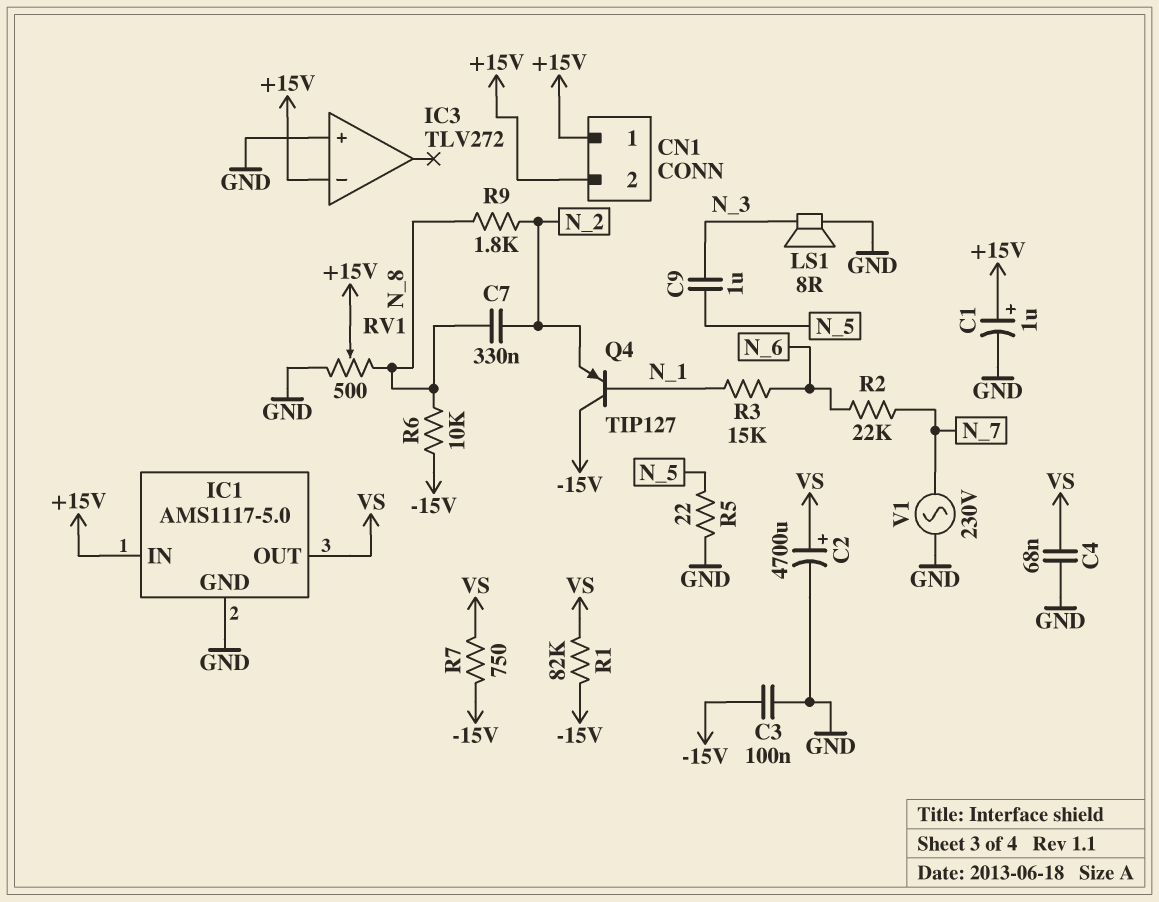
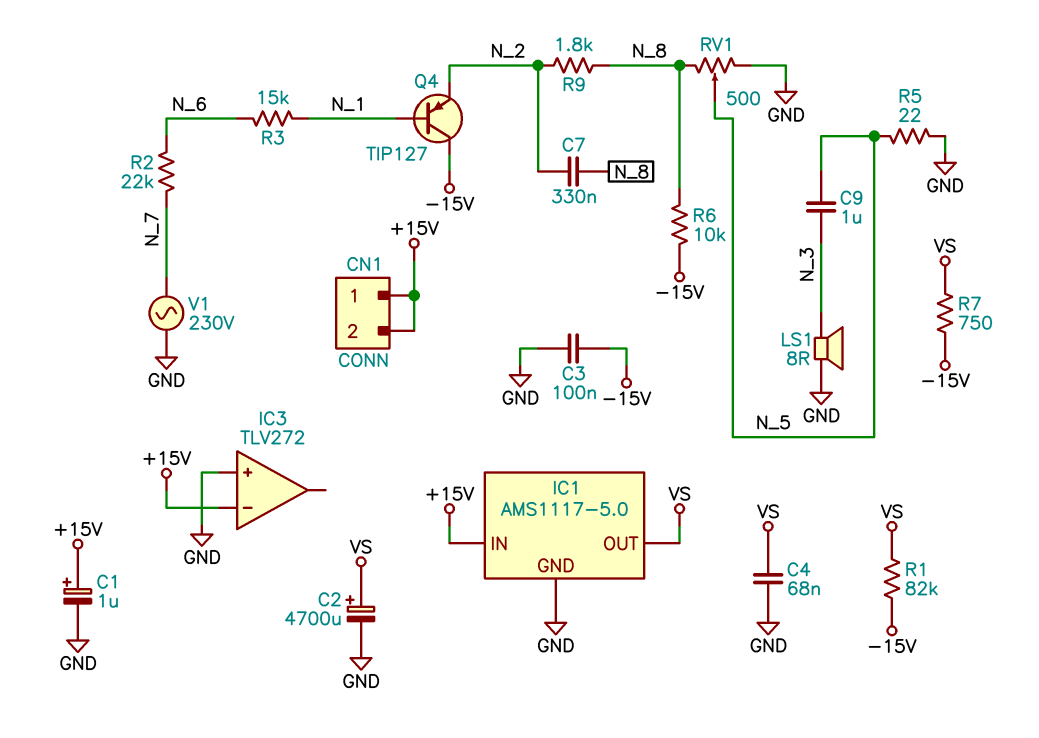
RV1: 500 (GND, N_8, wiper +15V) -> 500 (GND, N_8, wiper N_5)

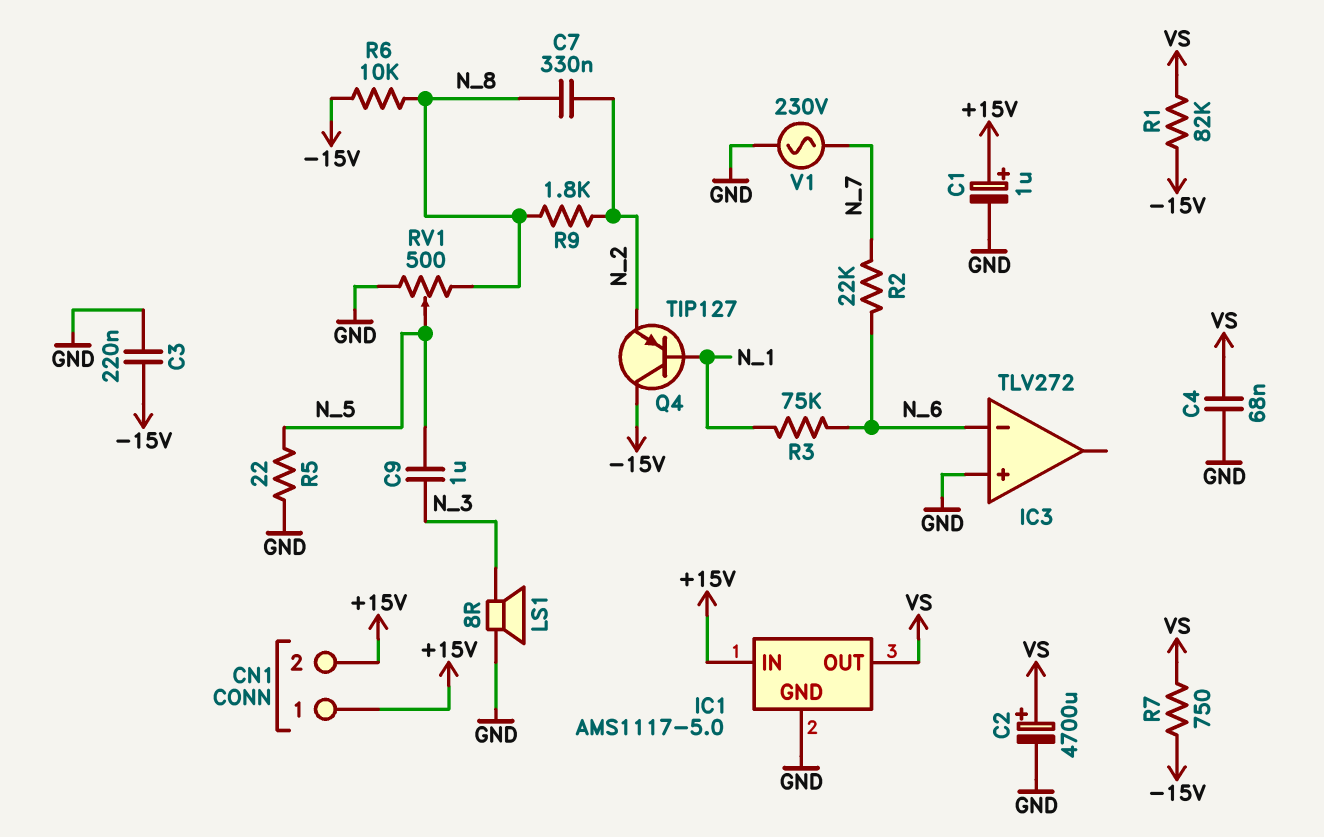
C3: 100nF (-15V, GND) -> 220nF (-15V, GND)
IC3 pin in-: +15V -> N_6
R3: 15k (N_1, N_6) -> 75k (N_1, N_6)

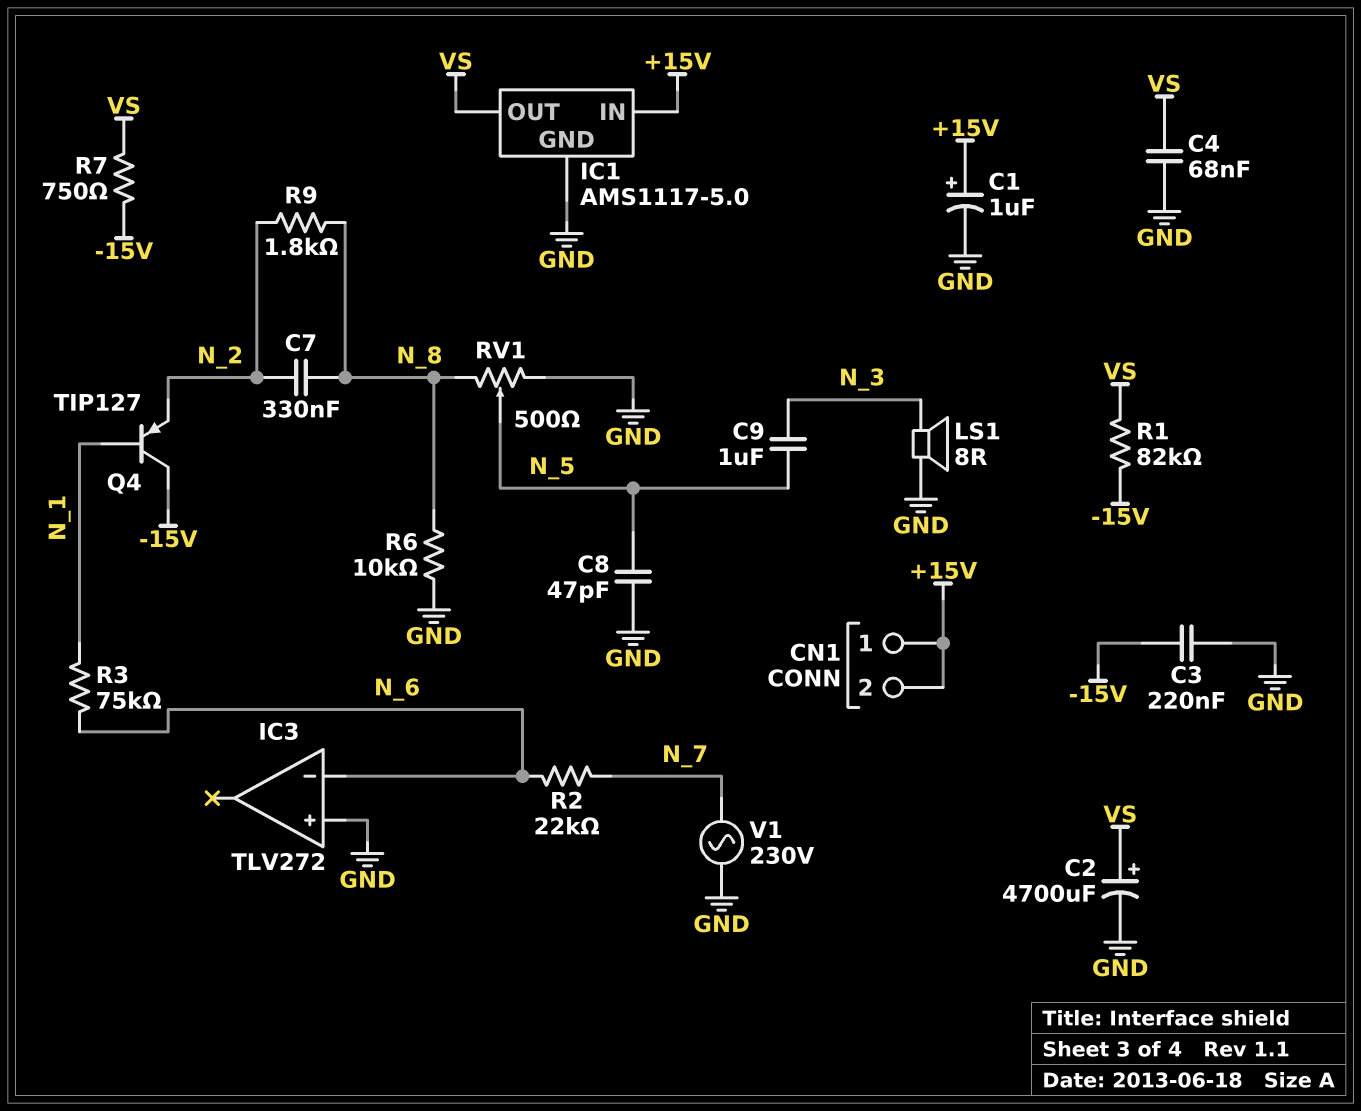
C8: none -> 47pF (GND, N_5)
R5: 22 (GND, N_5) -> none
R6: 10k (-15V, N_8) -> 10k (GND, N_8)

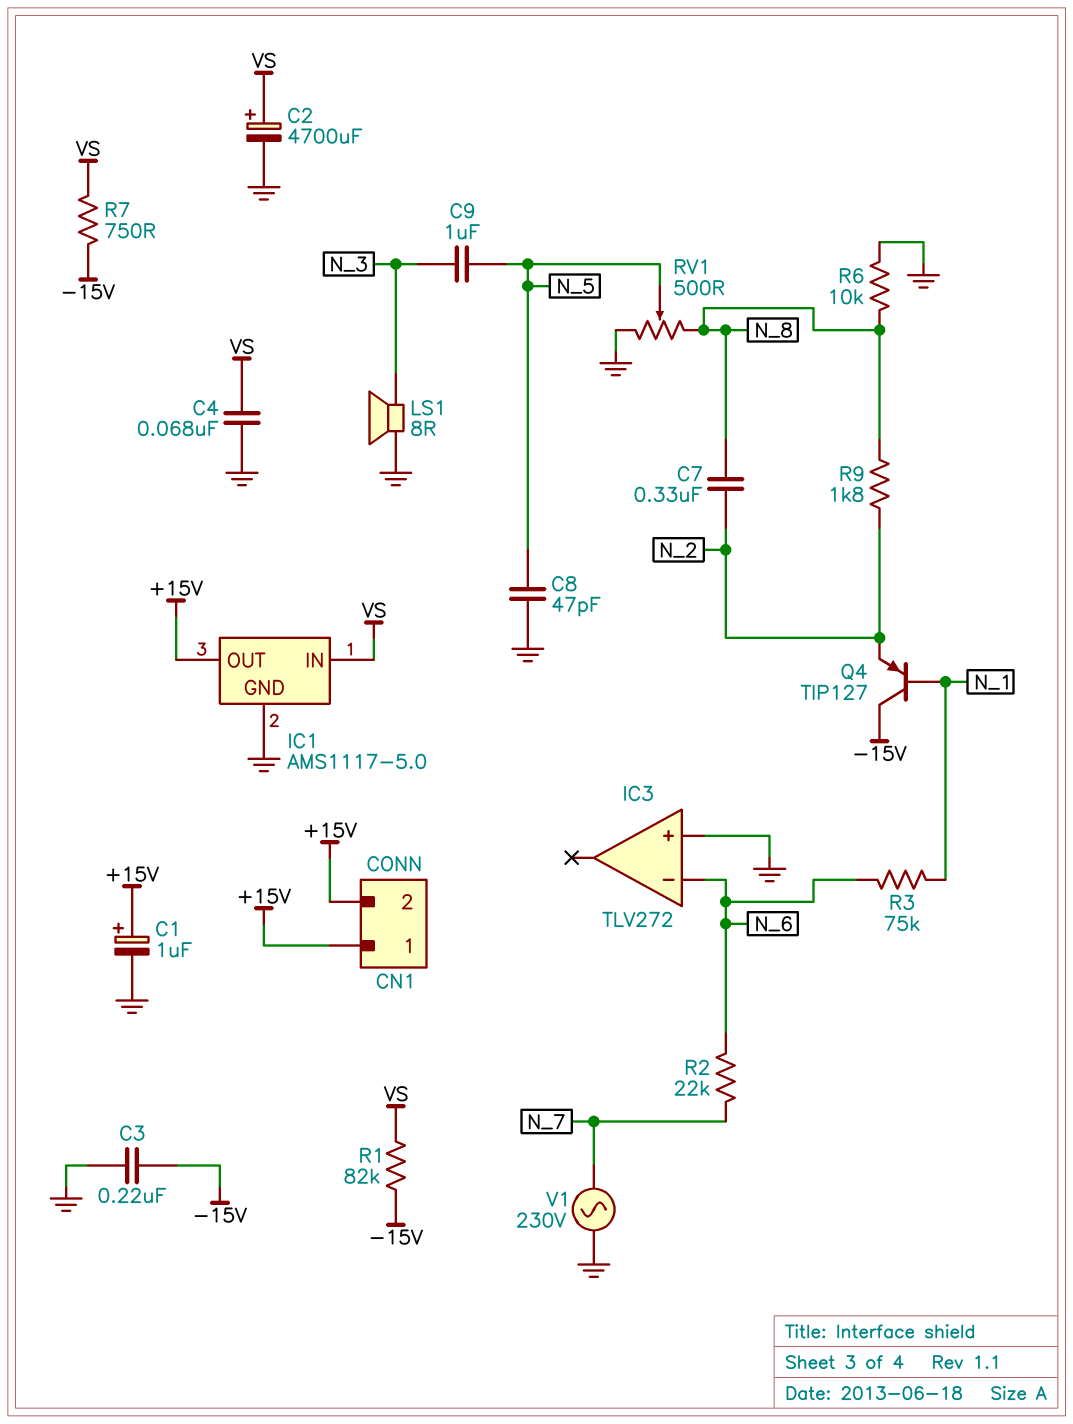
IC1 pin IN: +15V -> VS
IC1 pin OUT: VS -> +15V

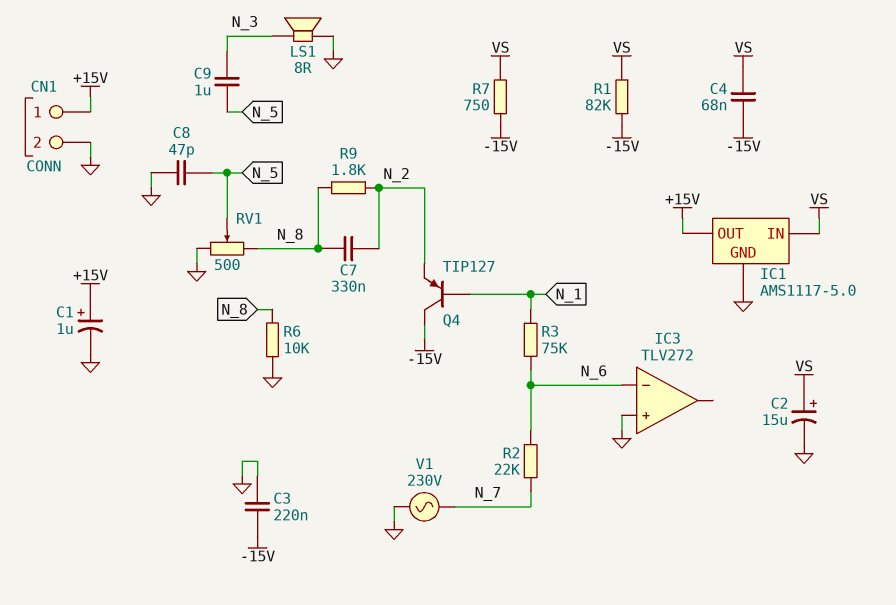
C2: 4700uF (plus VS, minus GND) -> 15uF (plus VS, minus GND)
C4: 68nF (GND, VS) -> 68nF (-15V, VS)
CN1 pin 2: +15V -> GND

